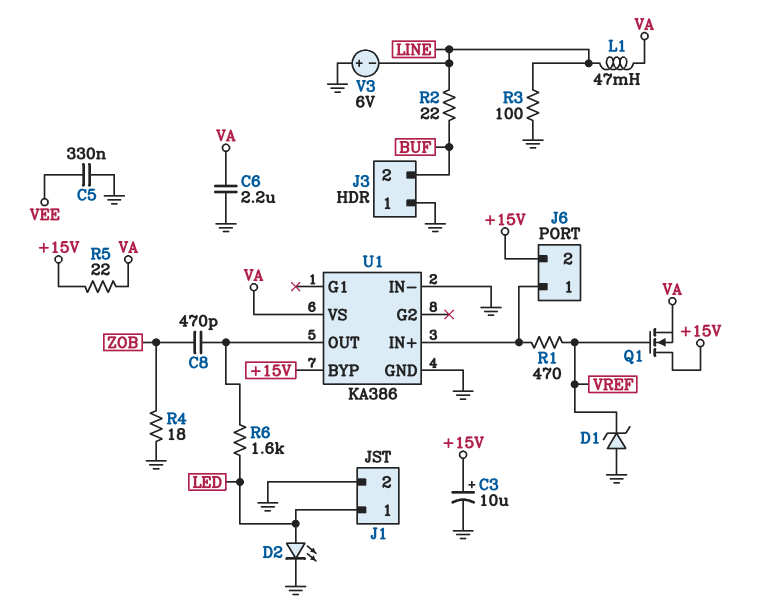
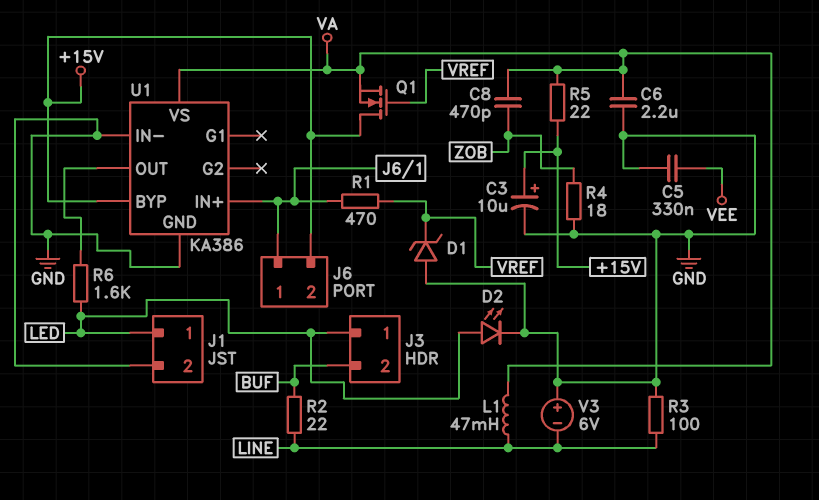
C8: 470pF (U1/OUT, ZOB) -> 470pF (VA, ZOB)
J3 pin 1: GND -> LED

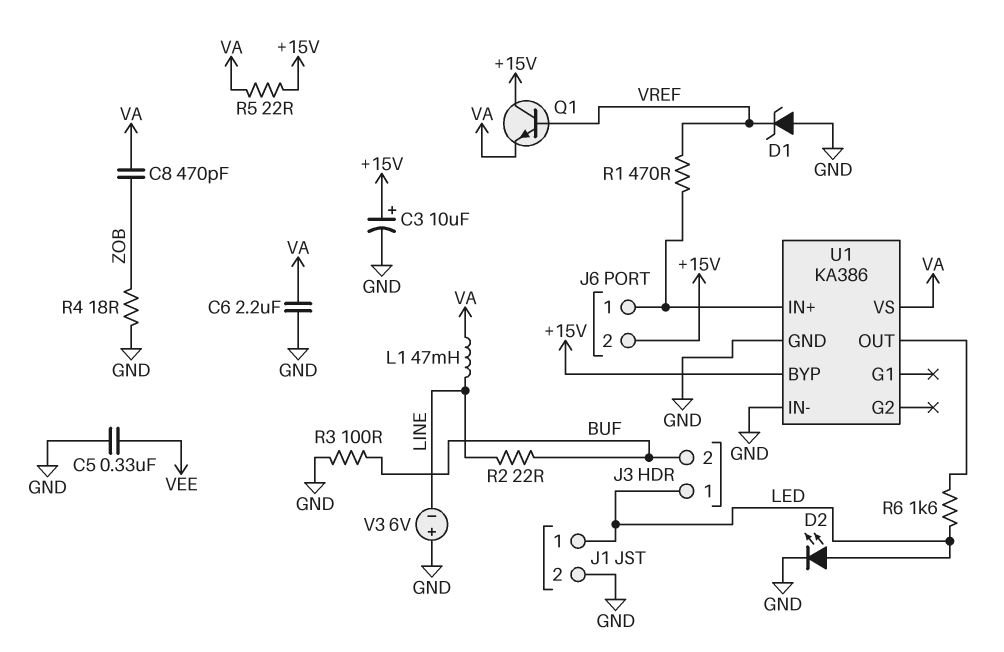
Q1: NMOS (G VREF, D +15V, S VA) -> NPN (B VREF, C +15V, E VA)
R3: 100 (GND, LINE) -> 100 (BUF, GND)

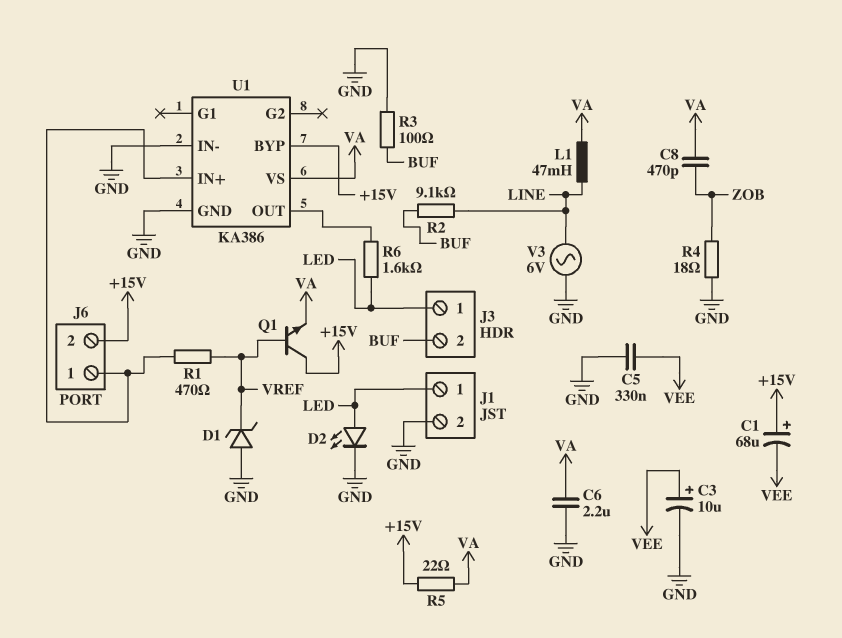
C1: none -> 68uF (plus +15V, minus VEE)
C3: 10uF (plus +15V, minus GND) -> 10uF (plus VEE, minus GND)
R2: 22 (BUF, LINE) -> 9.1k (BUF, LINE)
V3: 6V (plus GND, minus LINE) -> AC 6V (GND, LINE)

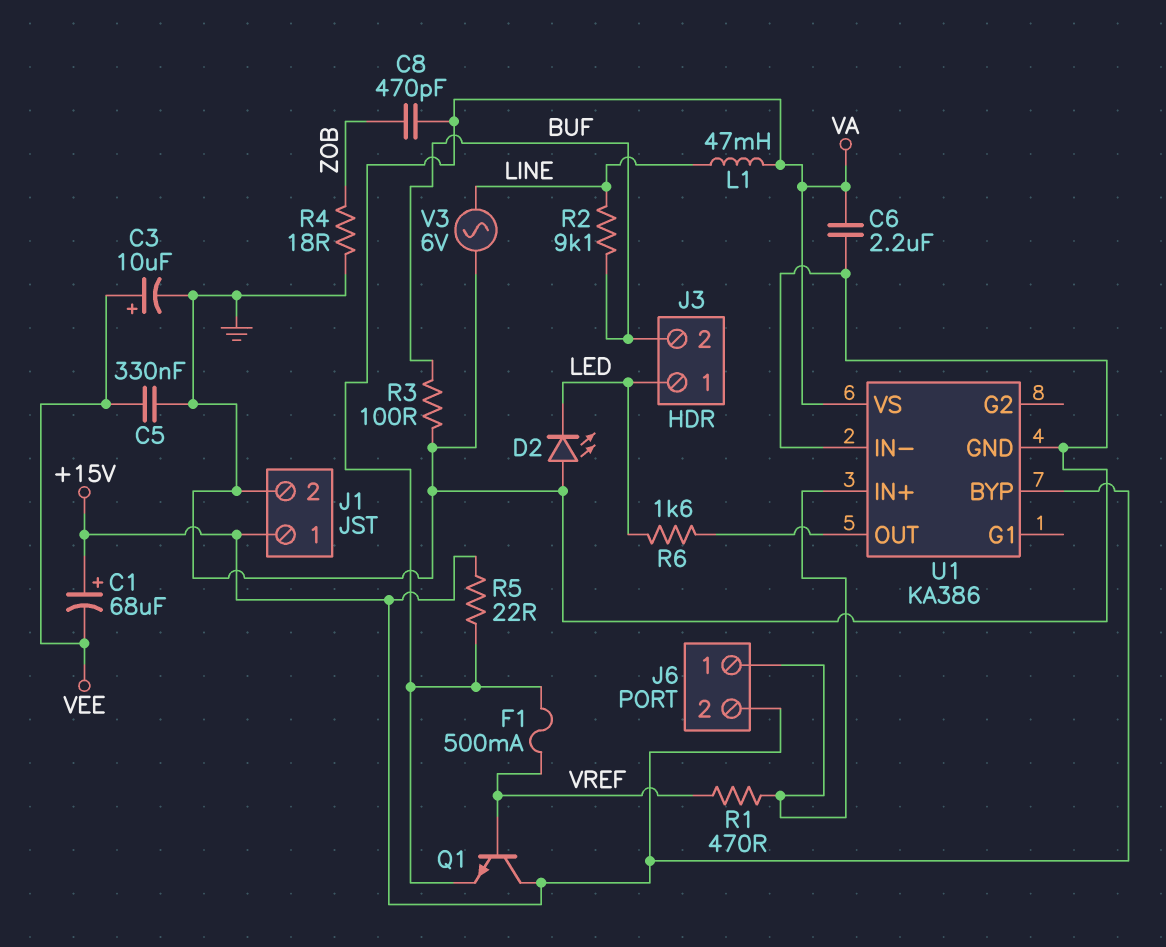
D1: zener (A GND, K VREF) -> none
D2: LED (A LED, K GND) -> LED (A GND, K LED)
F1: none -> 500mA (VA, VREF)
J1 pin 1: LED -> +15V

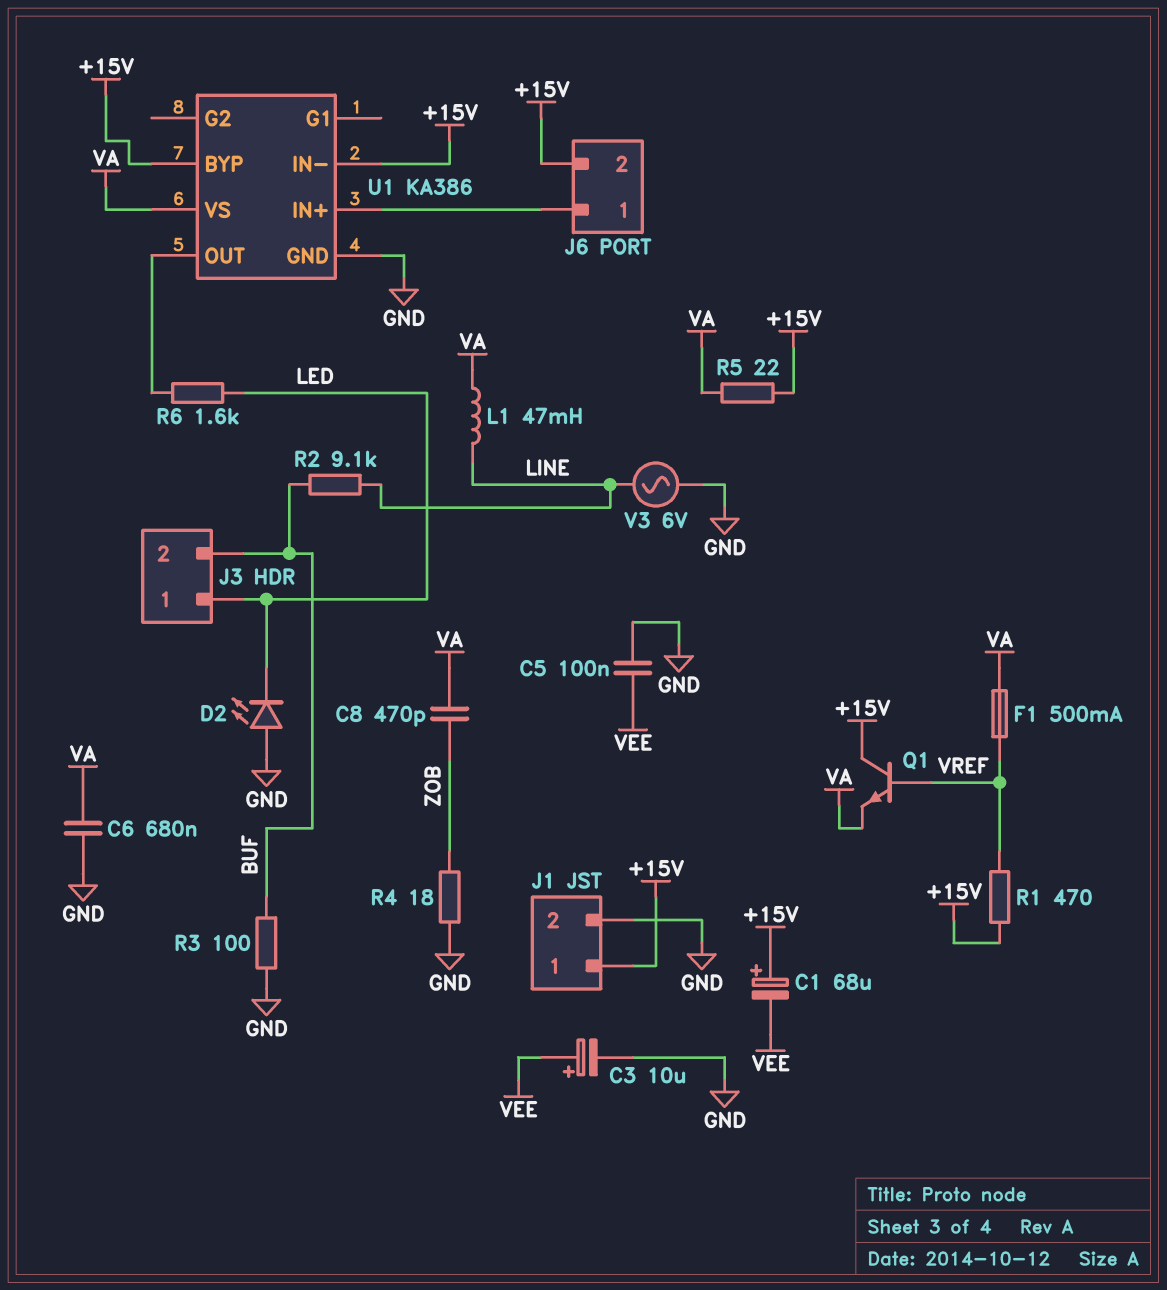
C5: 330nF (GND, VEE) -> 100nF (GND, VEE)
C6: 2.2uF (GND, VA) -> 680nF (GND, VA)
R1: 470 (J6/1, VREF) -> 470 (+15V, VREF)
U1 pin IN-: GND -> +15V

